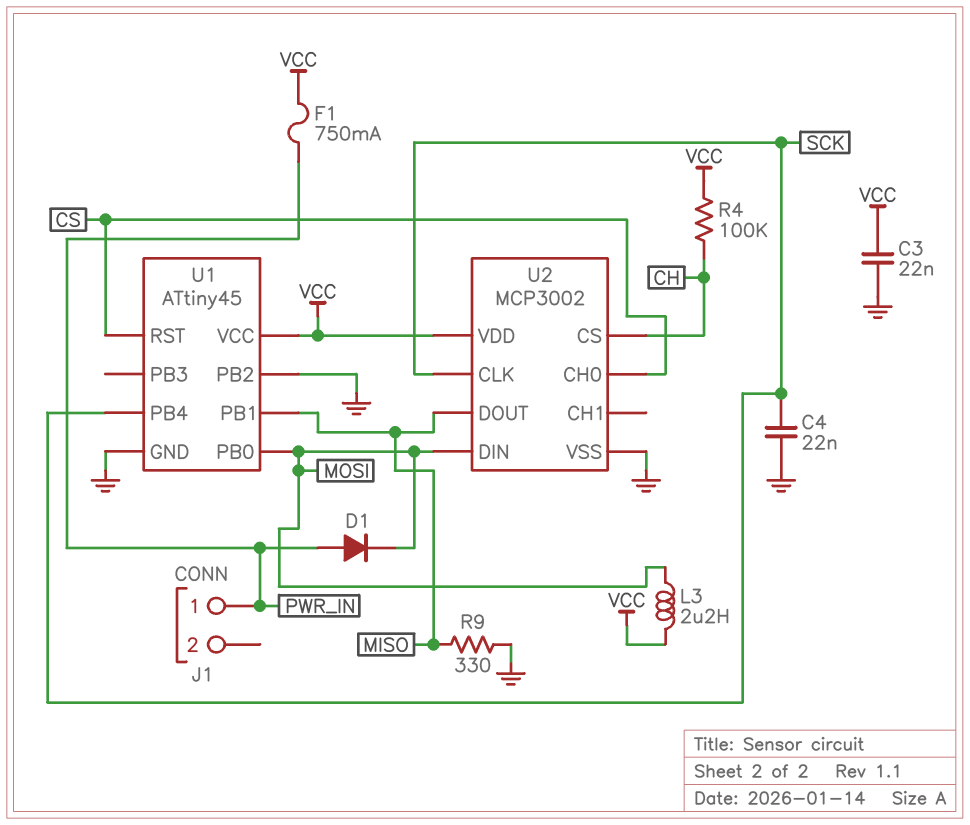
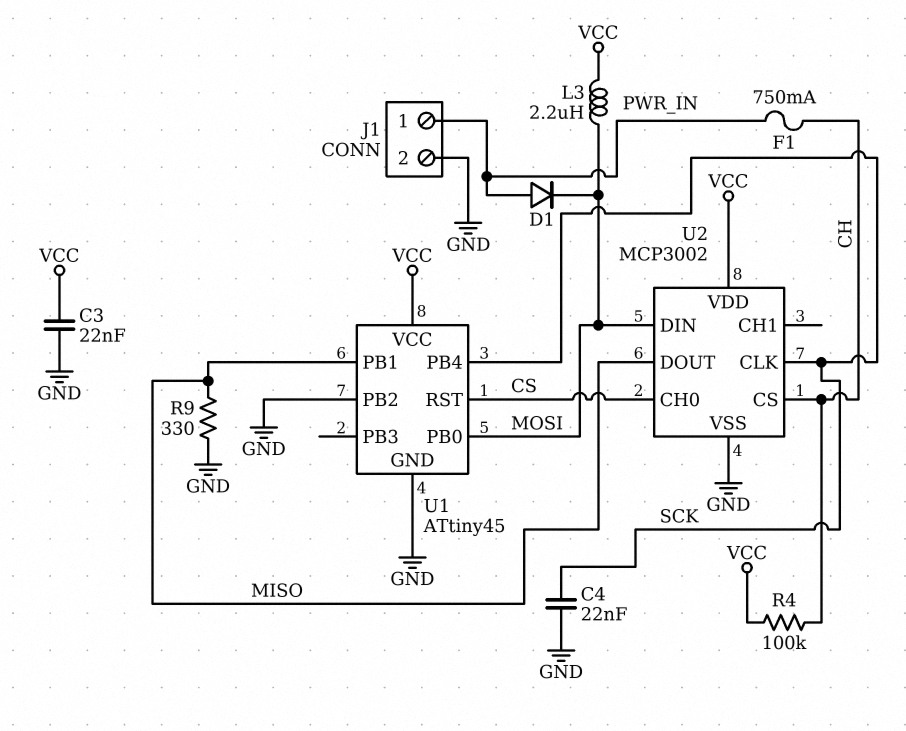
F1: 750mA (PWR_IN, VCC) -> 750mA (CH, PWR_IN)
J1 pin 2: none -> GND

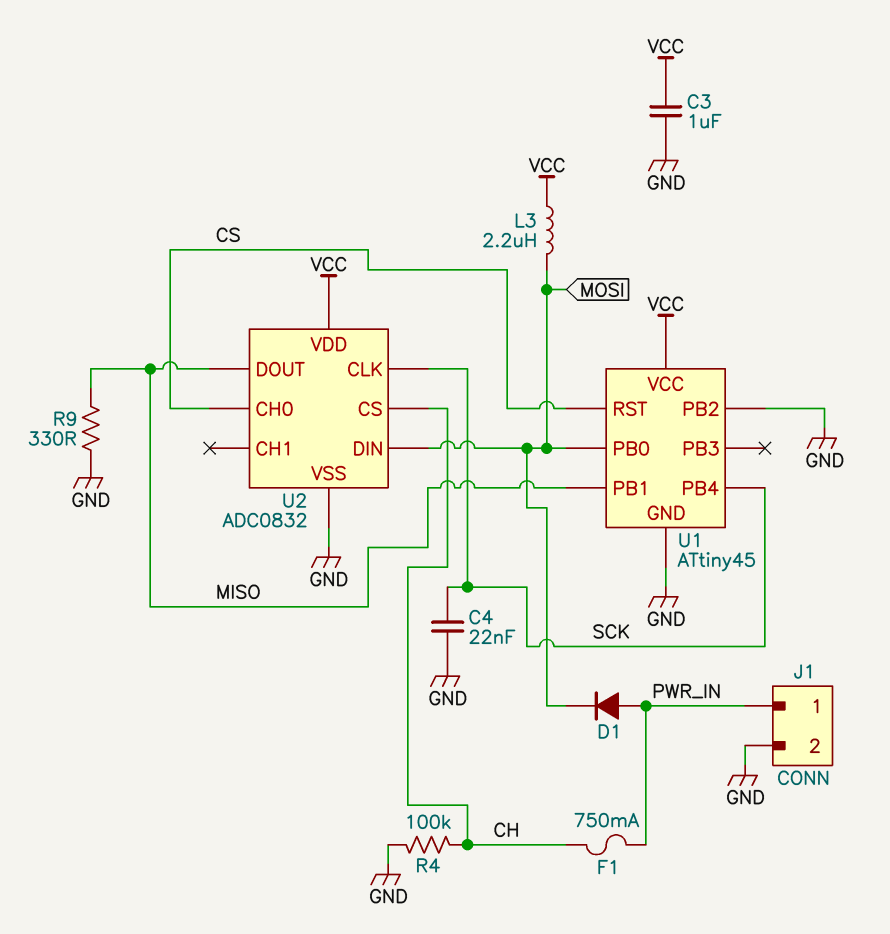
C3: 22nF (GND, VCC) -> 1uF (GND, VCC)
R4: 100k (CH, VCC) -> 100k (CH, GND)
U2: MCP3002 -> ADC0832

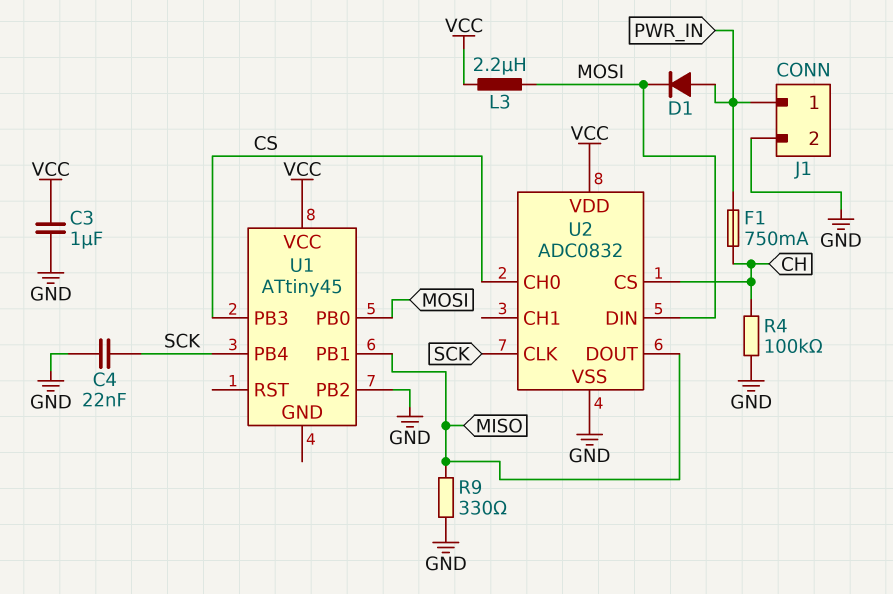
U1 pin GND: GND -> none
U1 pin PB3: none -> CS
U1 pin RST: CS -> none

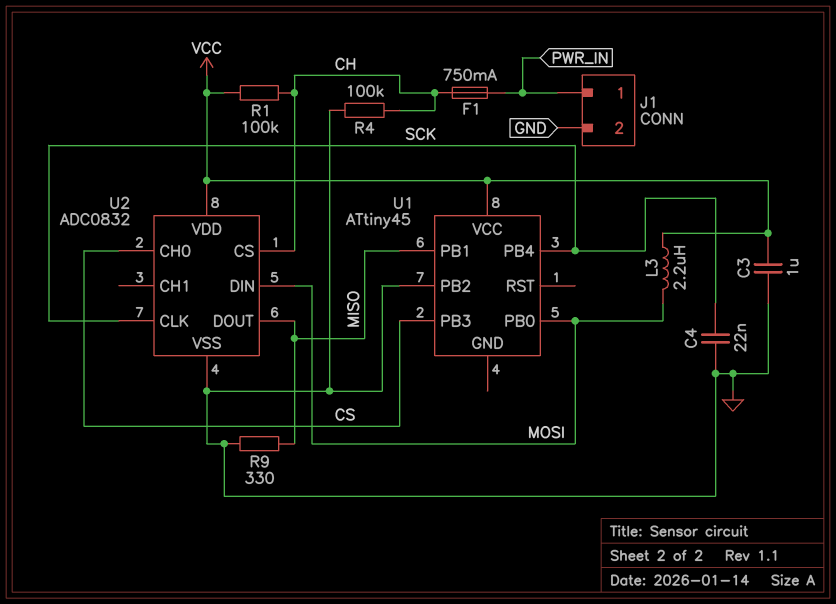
D1: diode (A PWR_IN, K MOSI) -> none
R1: none -> 100k (CH, VCC)

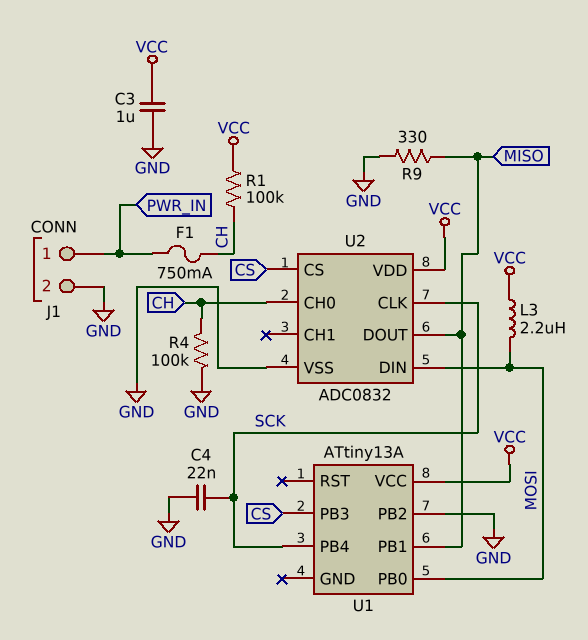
U1: ATtiny45 -> ATtiny13A
U2 pin CH0: CS -> CH
U2 pin CS: CH -> CS

